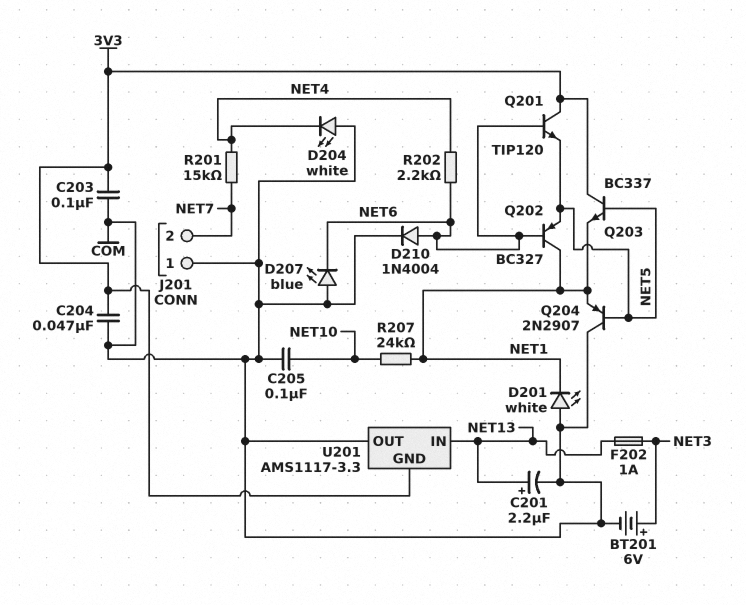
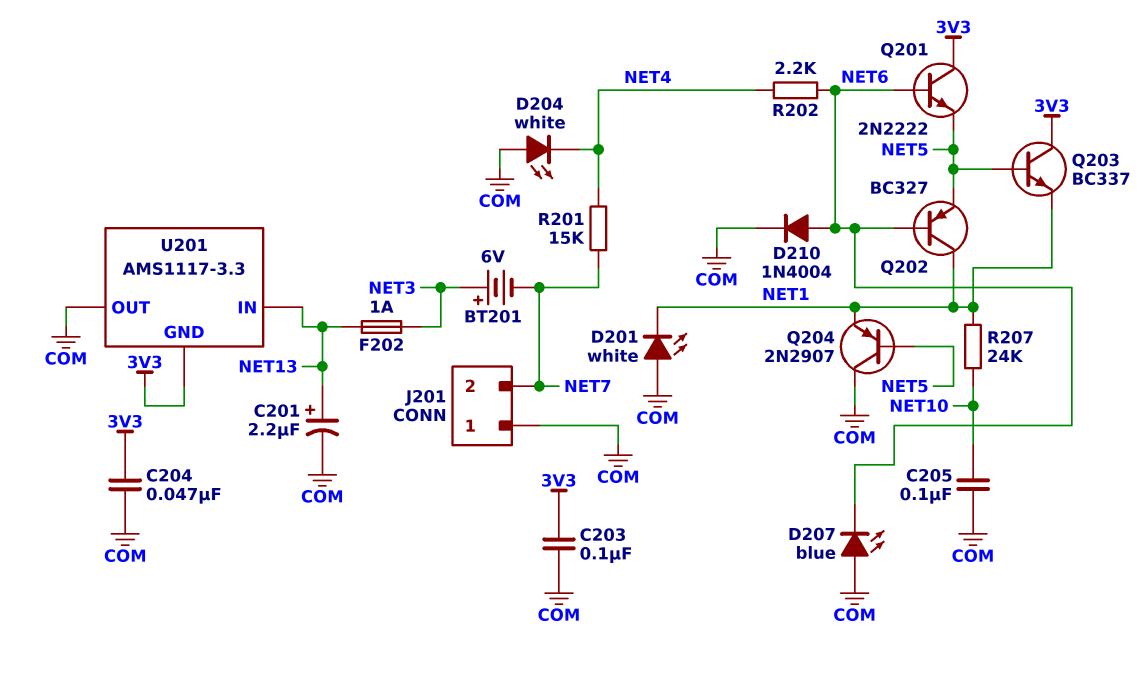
BT201: 6V (plus NET3, minus COM) -> 6V (plus NET3, minus NET7)
Q201: NPN TIP120 (B NET6, C 3V3, E NET5) -> NPN 2N2222 (B NET6, C 3V3, E NET5)

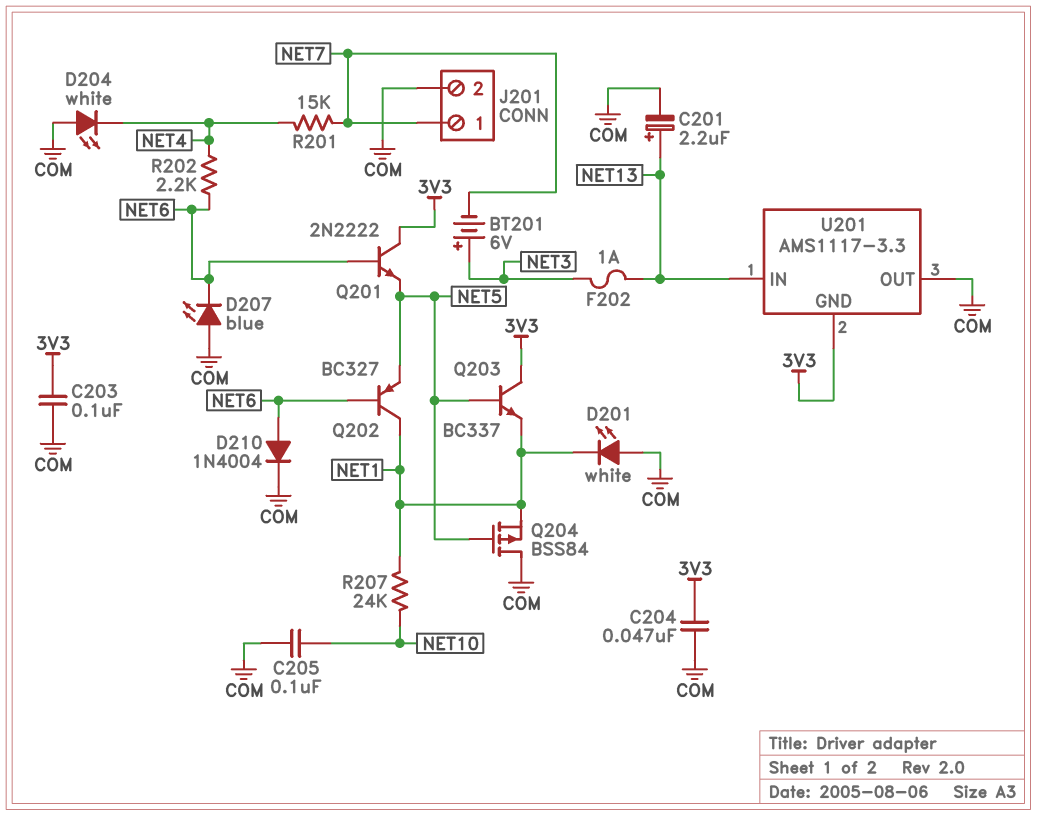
J201 pin 1: COM -> NET7
J201 pin 2: NET7 -> COM
Q204: PNP 2N2907 (B NET5, C COM, E NET1) -> PMOS BSS84 (G NET5, D COM, S NET1)

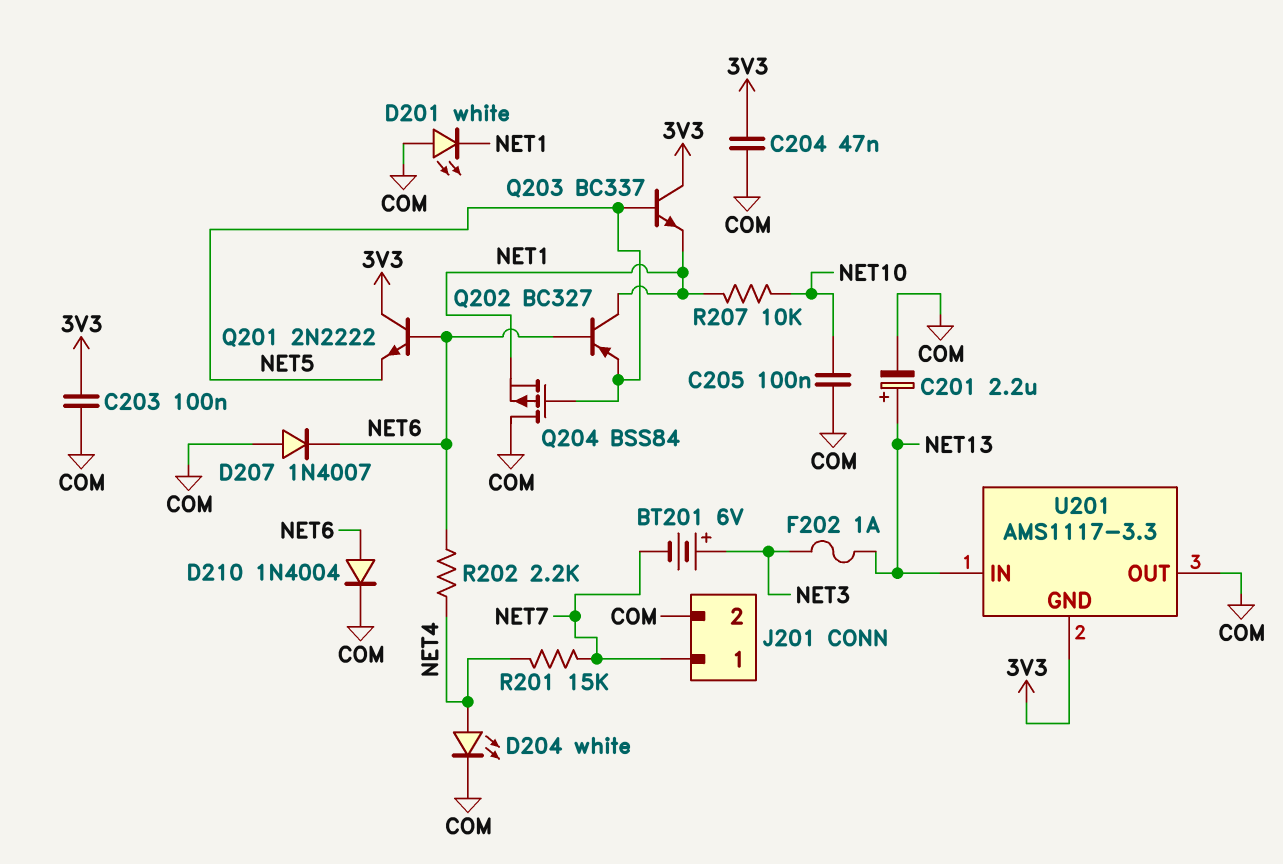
D204: LED white (A COM, K NET4) -> LED white (A NET4, K COM)
D207: LED blue (A COM, K NET6) -> diode 1N4007 (A COM, K NET6)
R207: 24k (NET1, NET10) -> 10k (NET1, NET10)

